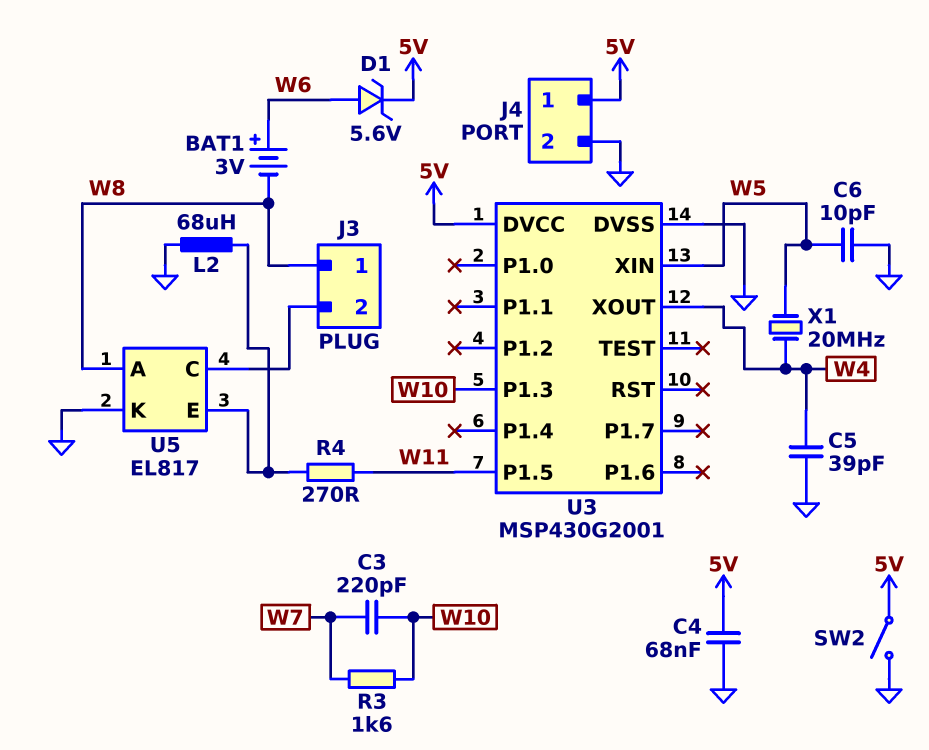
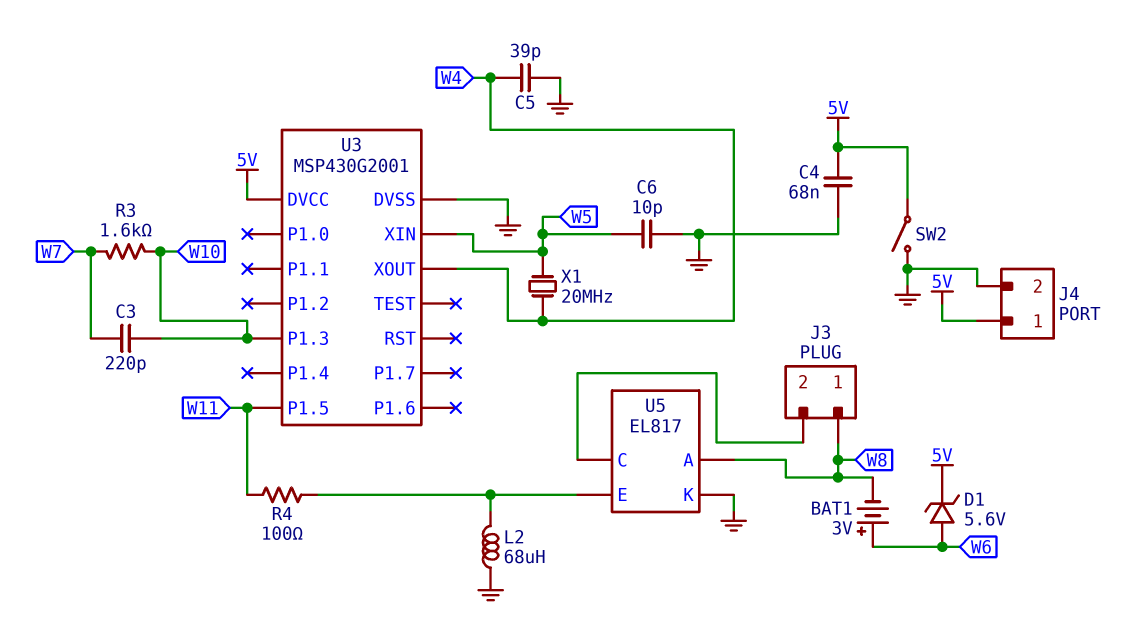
R4: 270 (U5/E, W11) -> 100 (U5/E, W11)

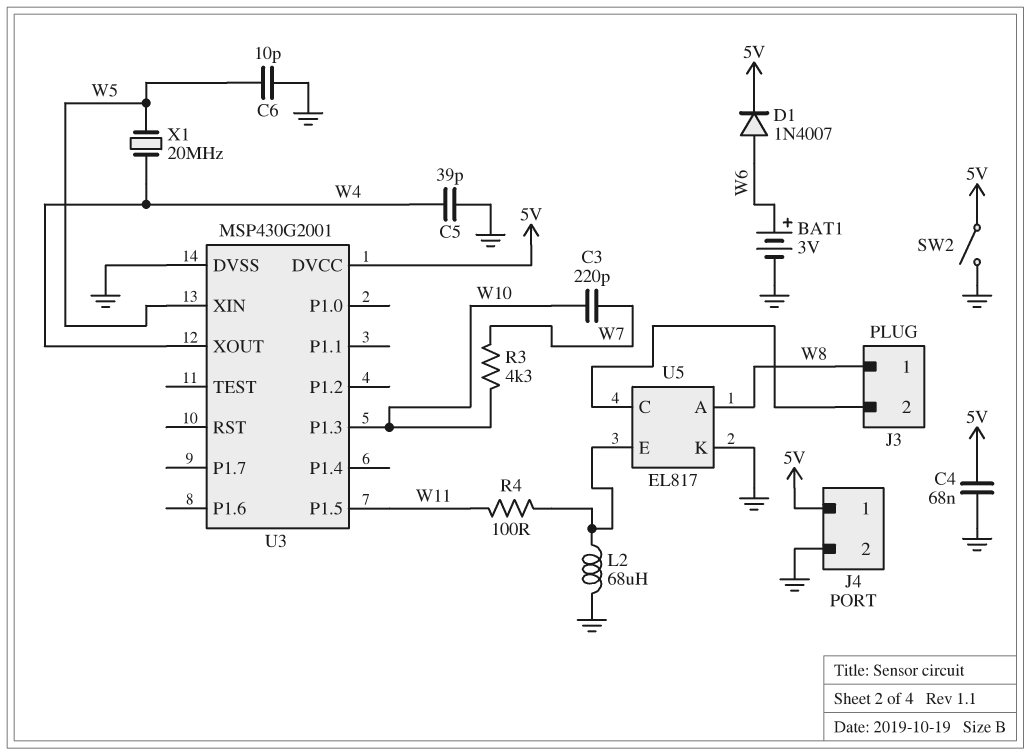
BAT1: 3V (plus W6, minus W8) -> 3V (plus W6, minus GND)
D1: zener 5.6V (A W6, K 5V) -> diode 1N4007 (A W6, K 5V)
R3: 1.6k (W7, W10) -> 4.3k (W7, W10)

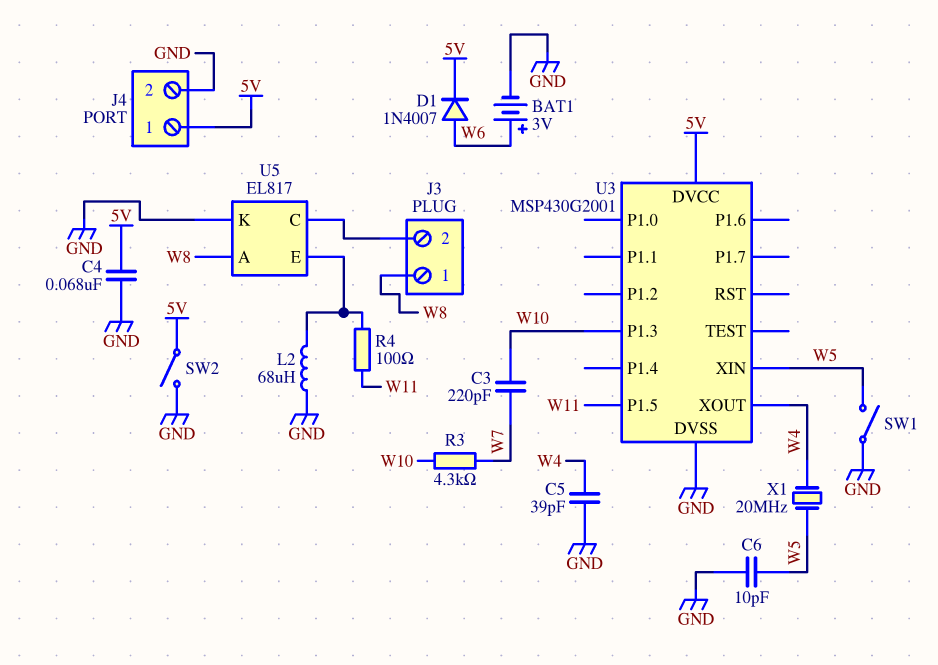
SW1: none -> switch (GND, W5)

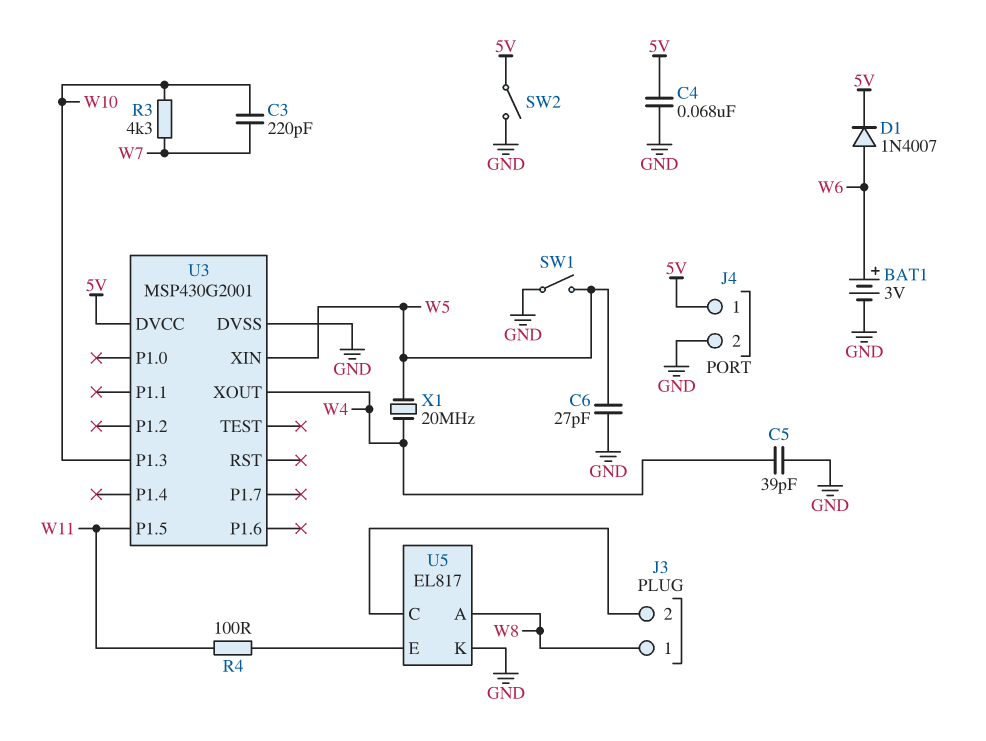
C6: 10pF (GND, W5) -> 27pF (GND, W5)
L2: 68uH (GND, U5/E) -> none

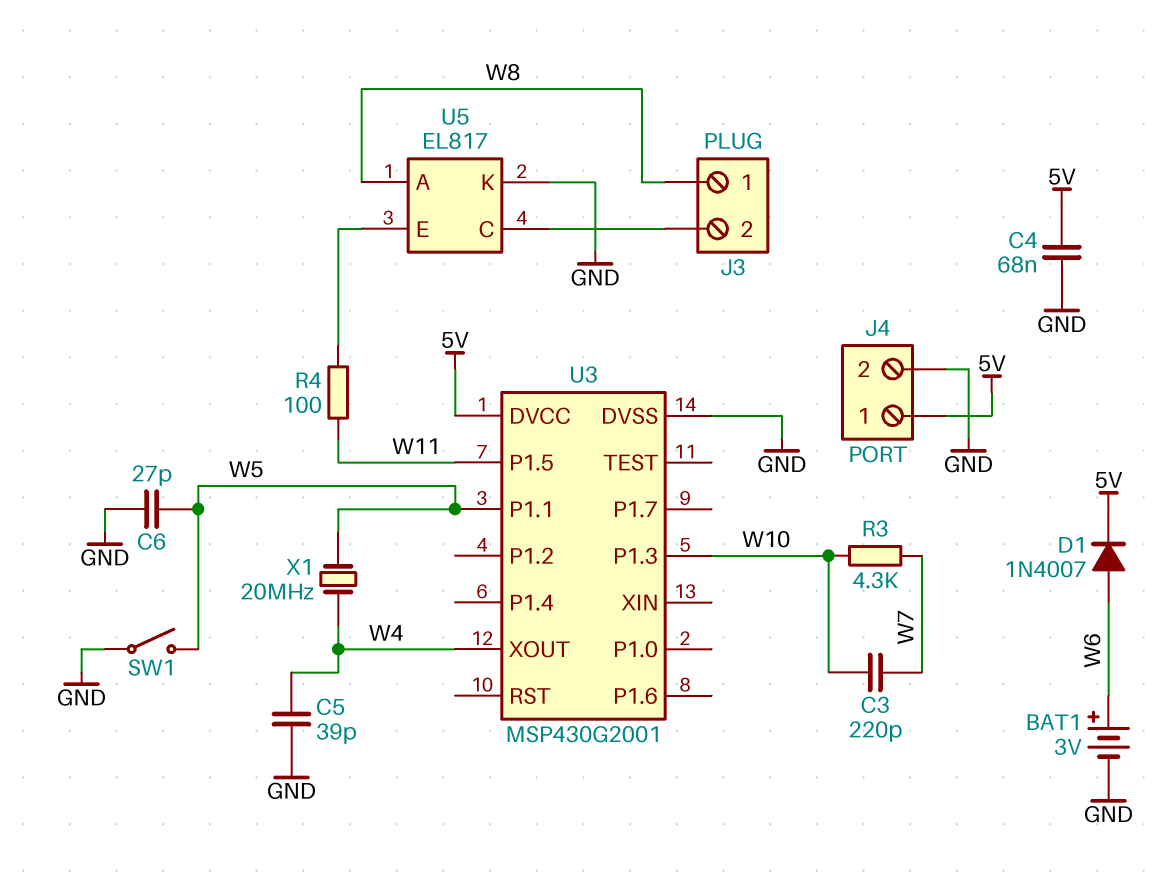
SW2: switch (5V, GND) -> none
U3 pin P1.1: none -> W5
U3 pin XIN: W5 -> none

